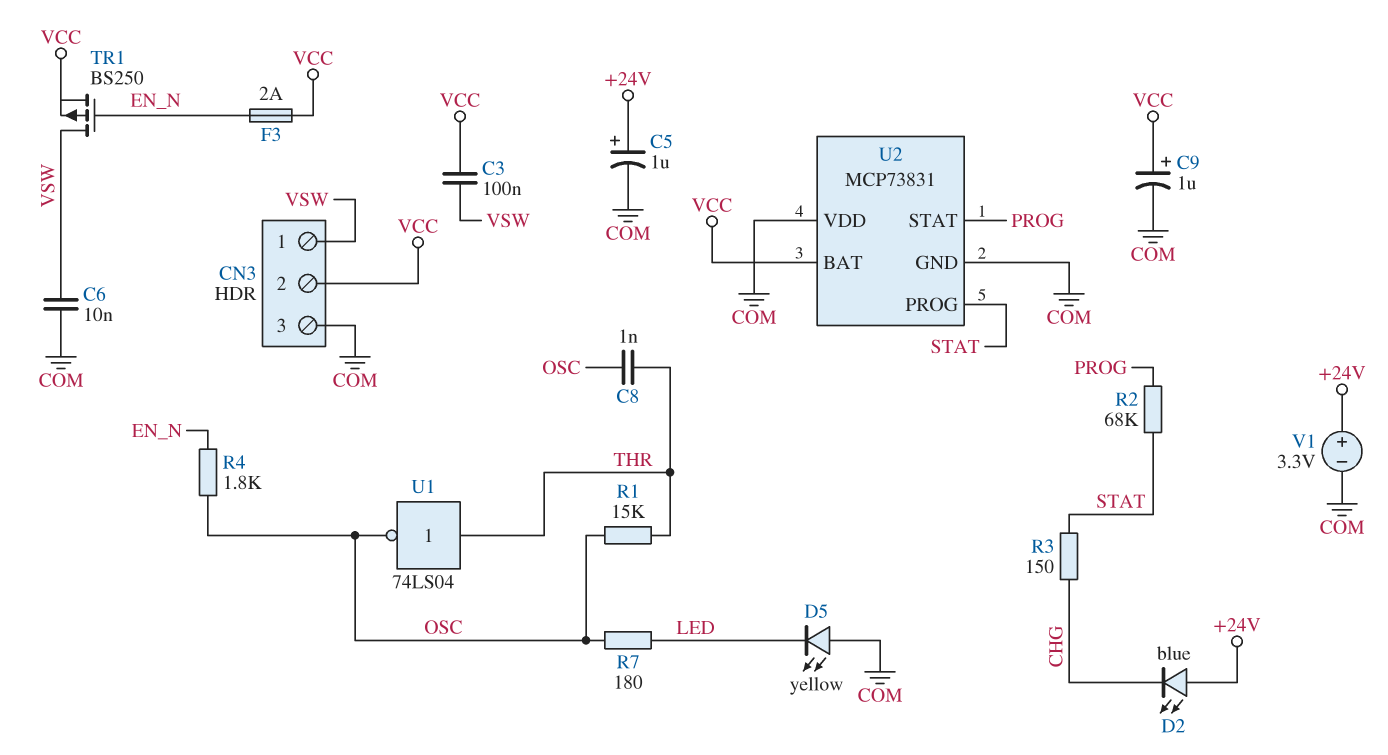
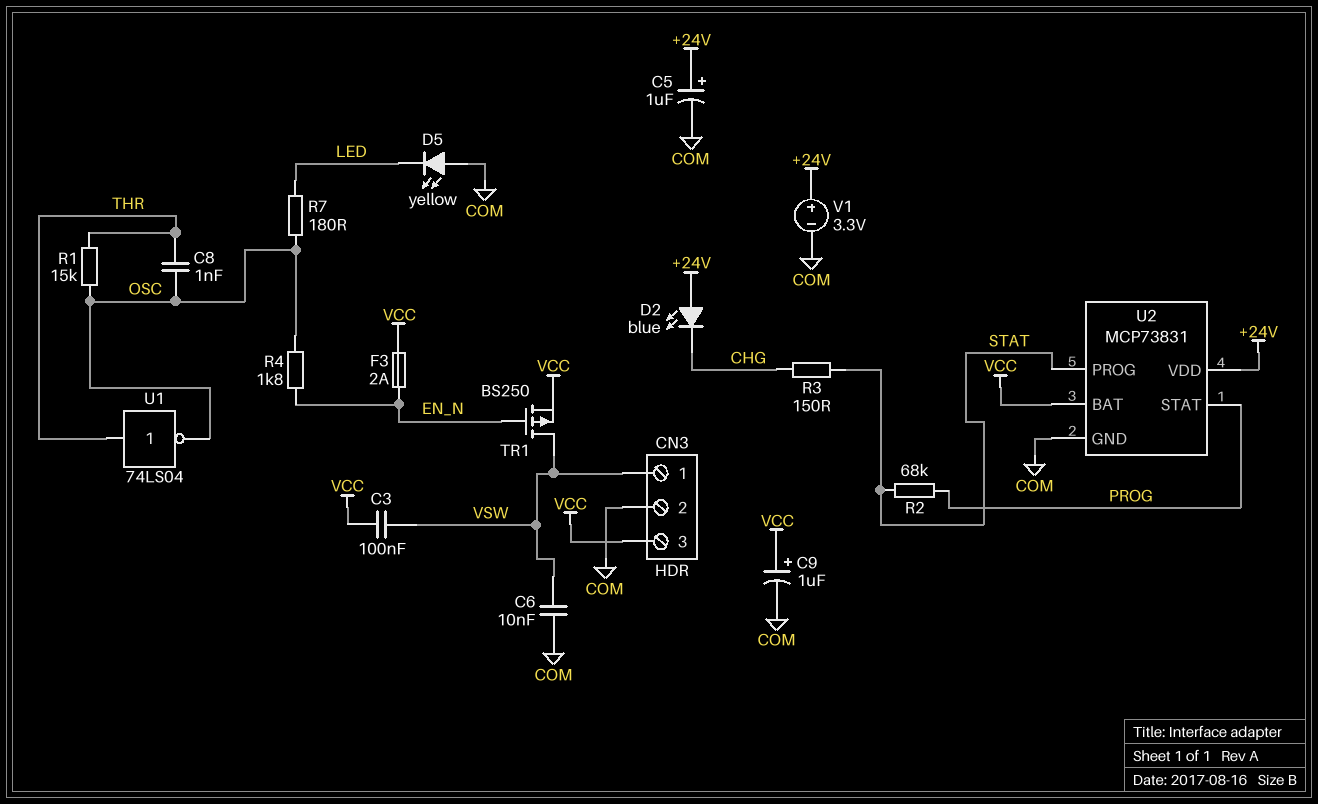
CN3 pin 2: VCC -> COM
CN3 pin 3: COM -> VCC
U2 pin VDD: COM -> +24V

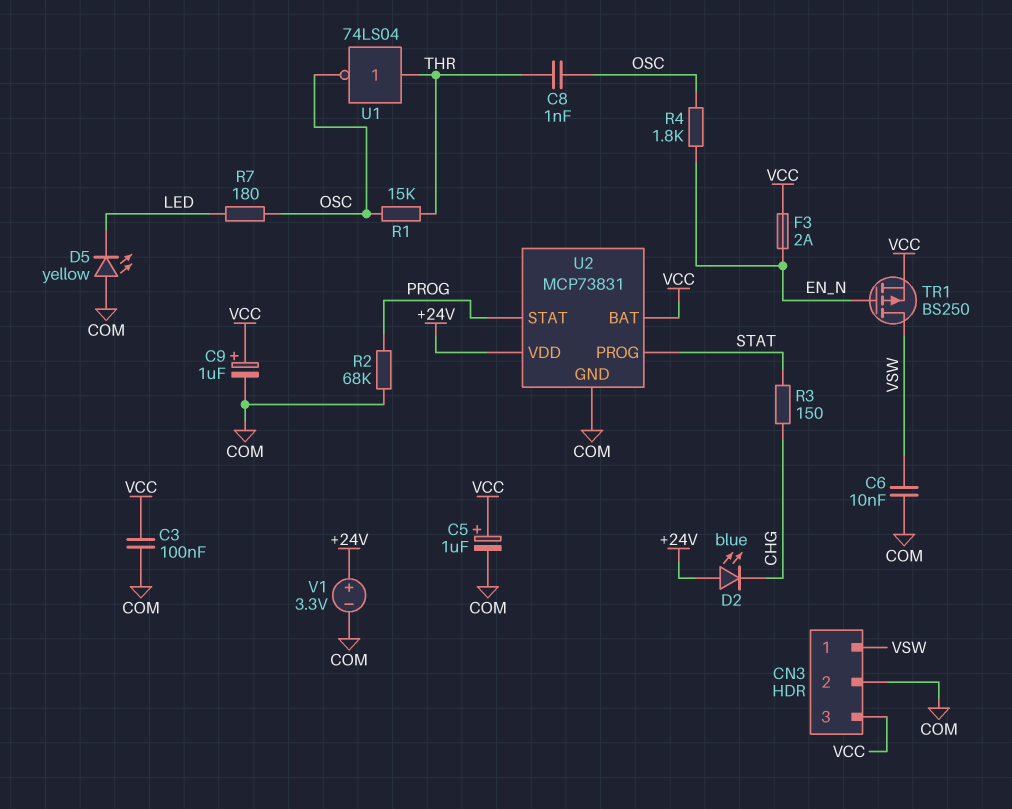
C3: 100nF (VCC, VSW) -> 100nF (COM, VCC)
C5: 1uF (plus +24V, minus COM) -> 1uF (plus VCC, minus COM)
R2: 68k (PROG, STAT) -> 68k (COM, PROG)

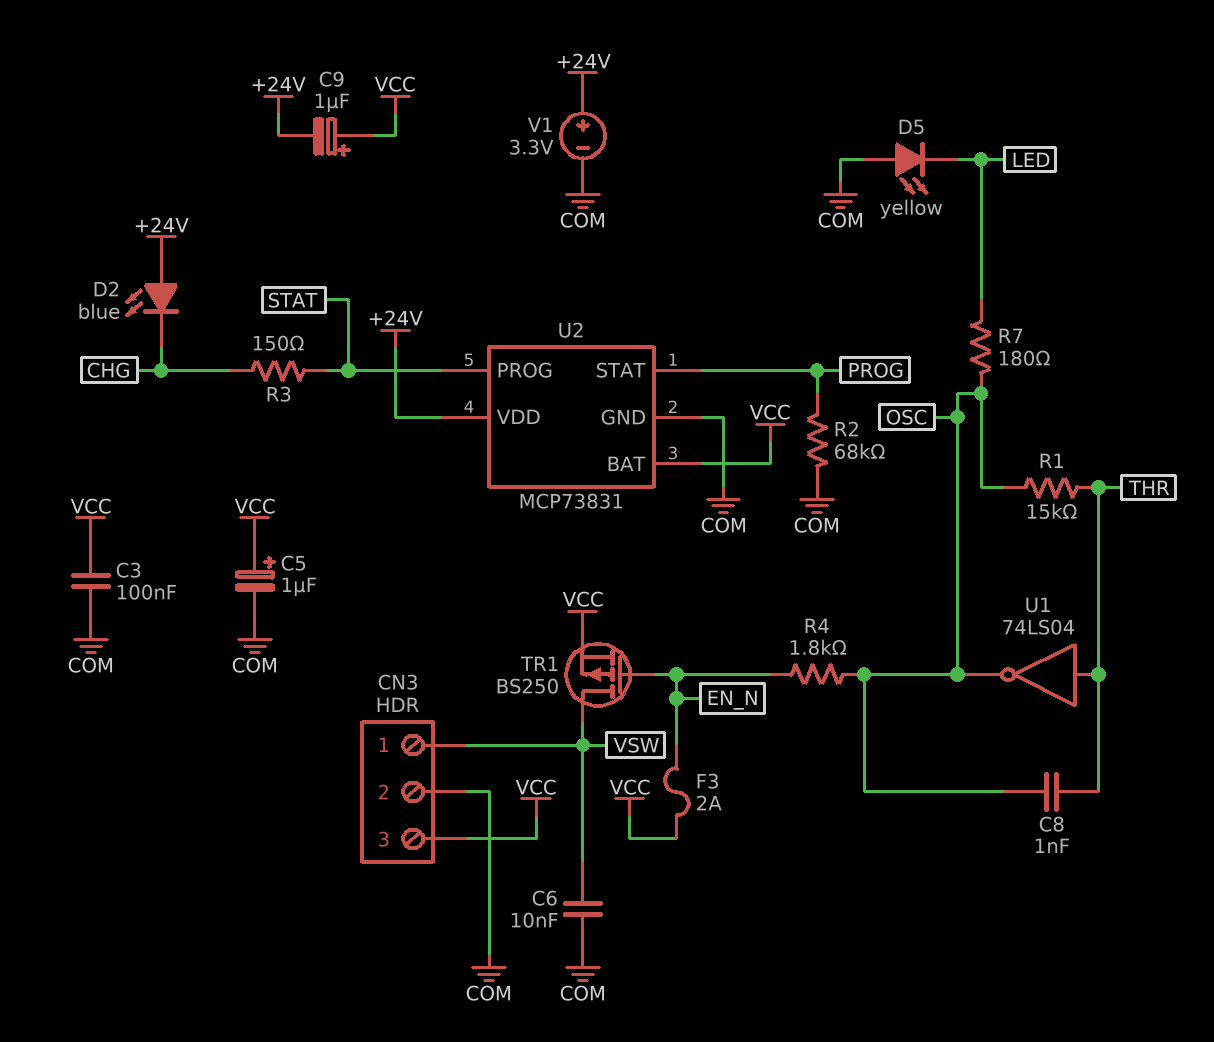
C9: 1uF (plus VCC, minus COM) -> 1uF (plus VCC, minus +24V)

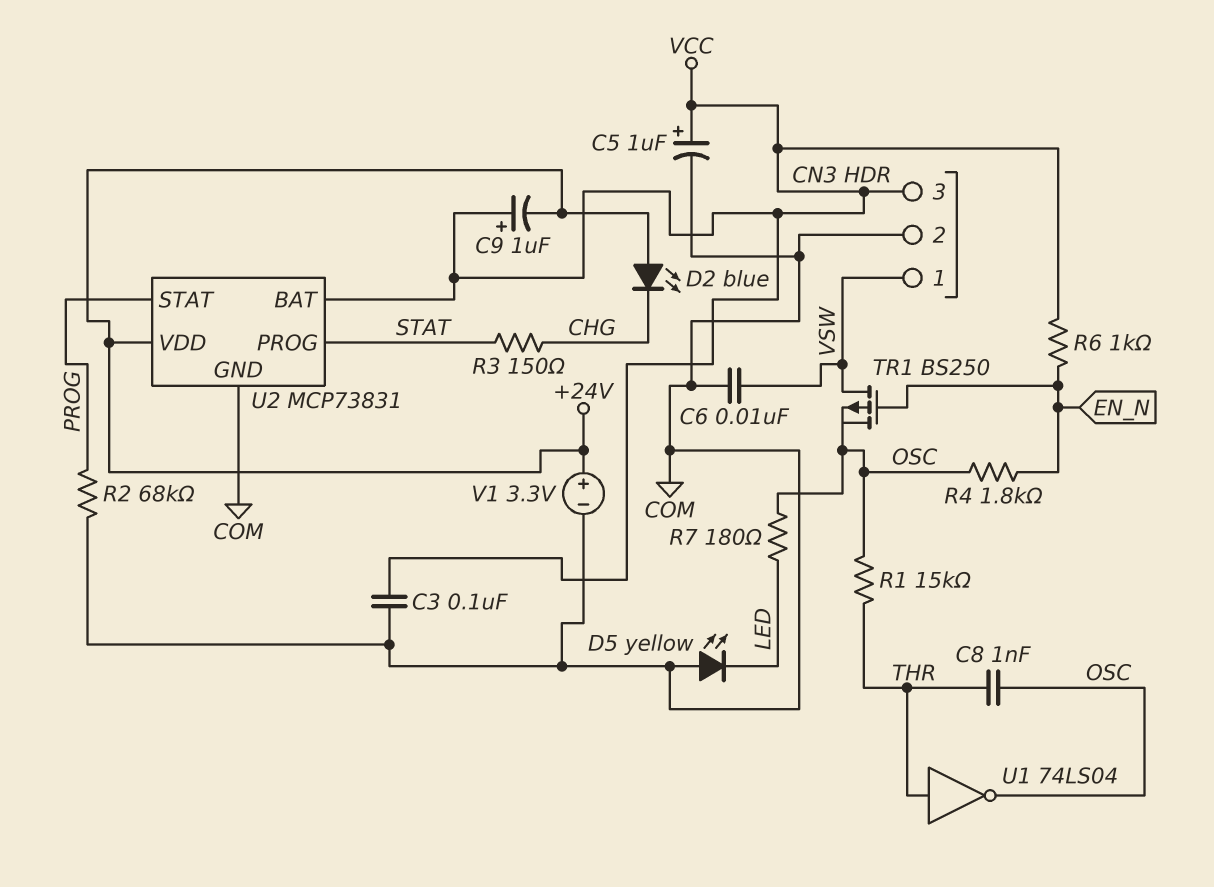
F3: 2A (EN_N, VCC) -> none
R6: none -> 1k (EN_N, VCC)
TR1: PMOS BS250 (G EN_N, D VSW, S VCC) -> PMOS BS250 (G EN_N, D VSW, S OSC)

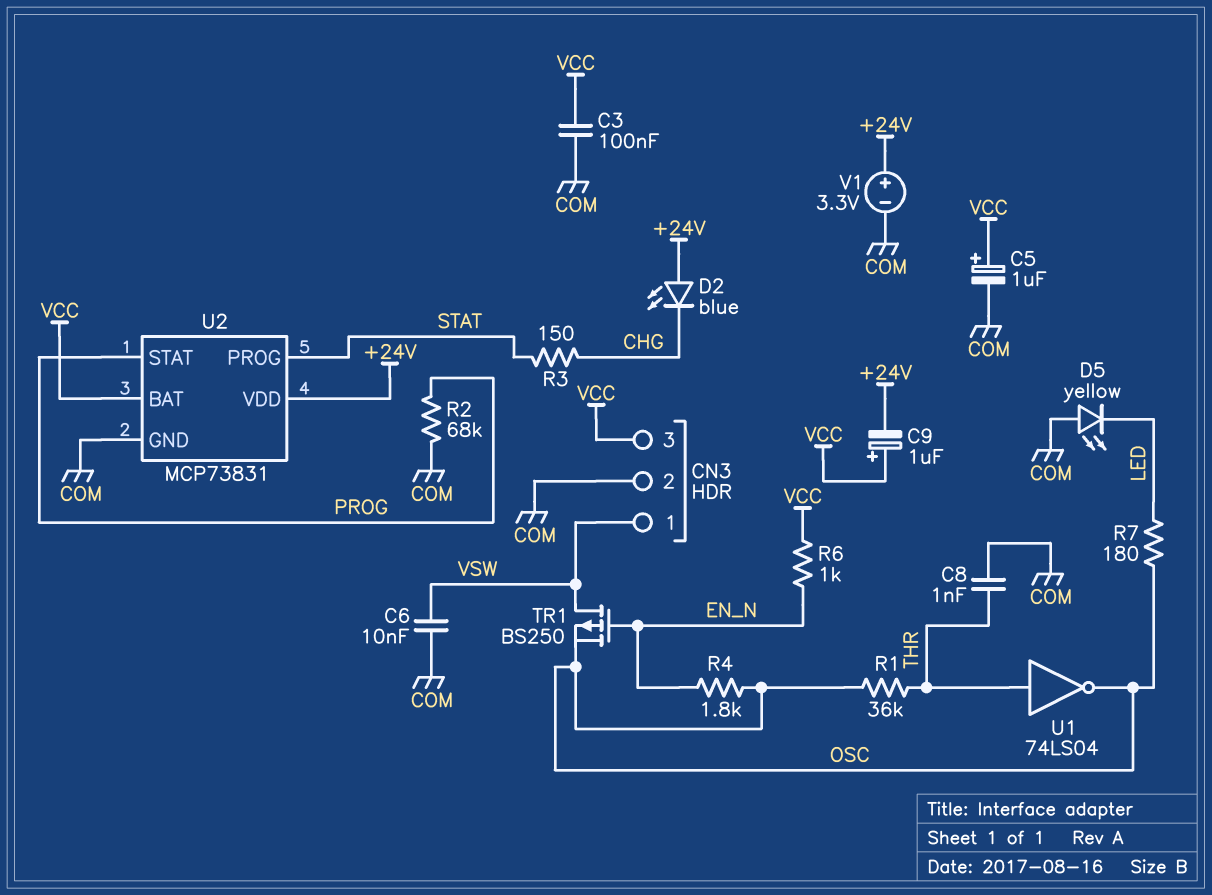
C8: 1nF (OSC, THR) -> 1nF (COM, THR)
R1: 15k (OSC, THR) -> 36k (OSC, THR)

